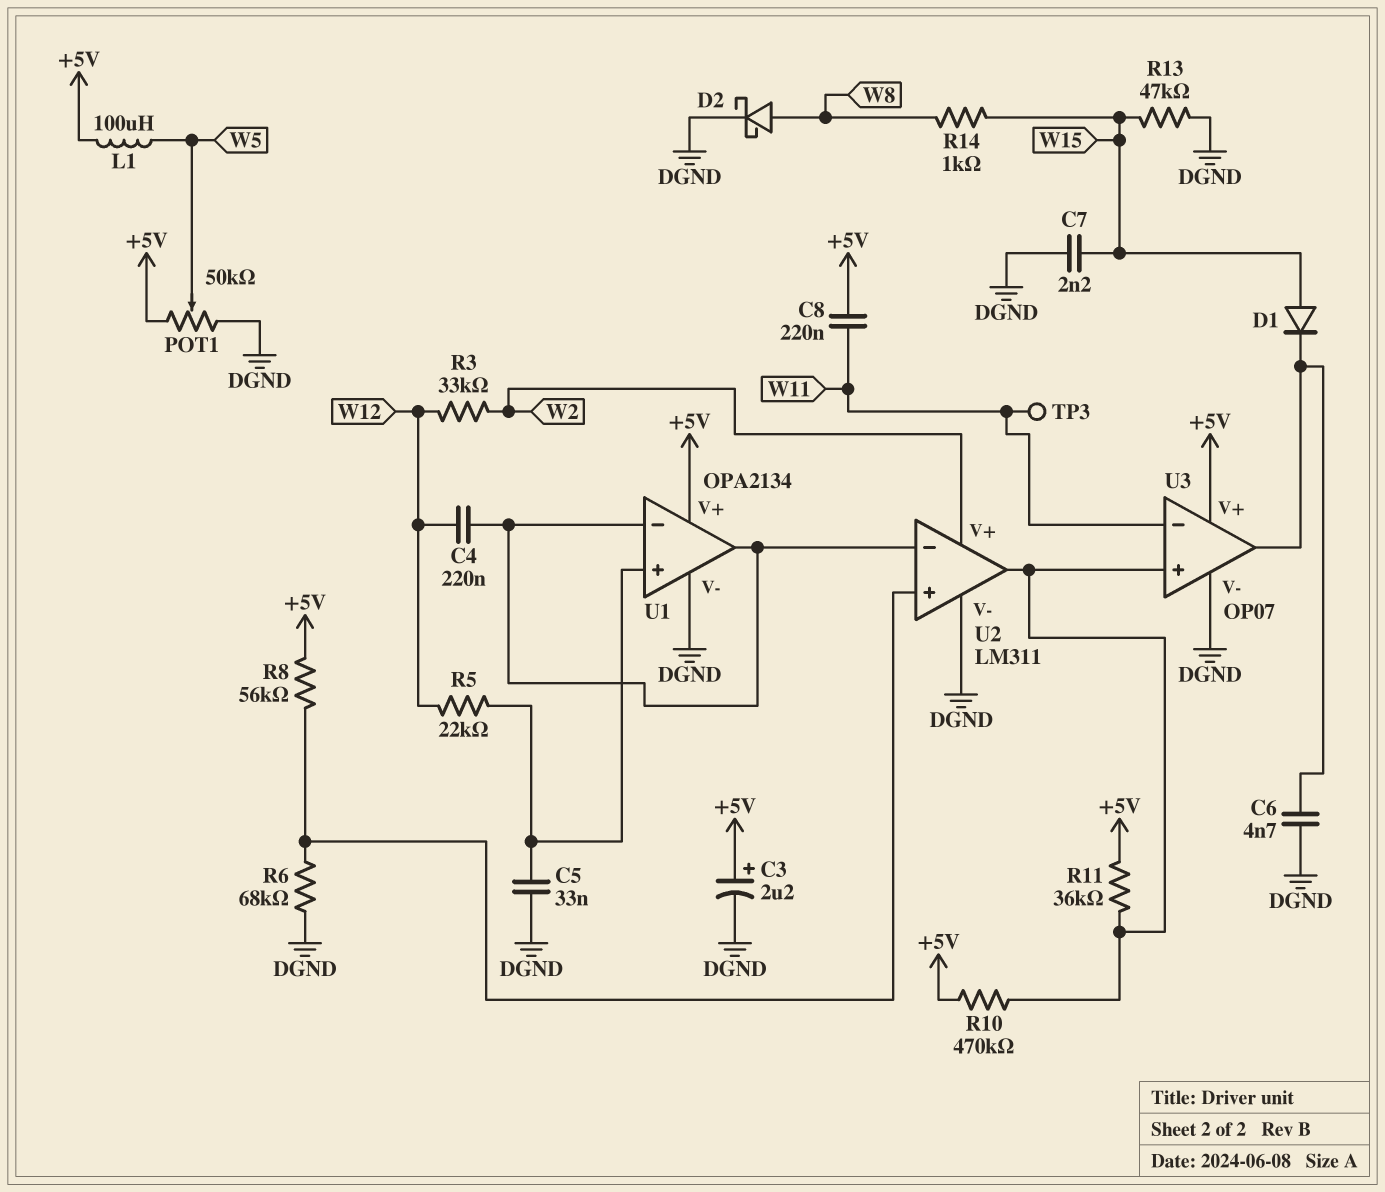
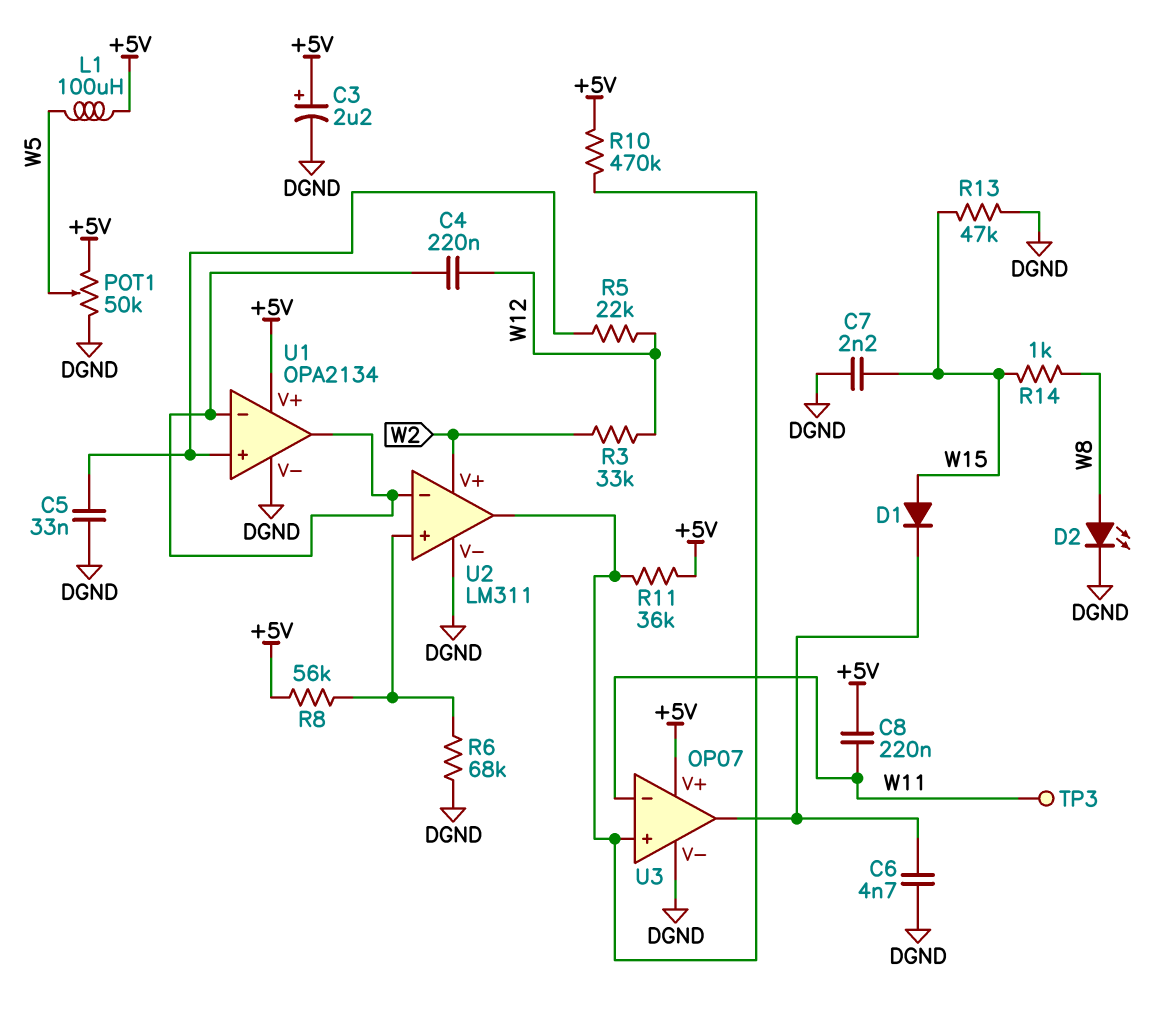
D2: schottky (A W8, K DGND) -> LED (A W8, K DGND)

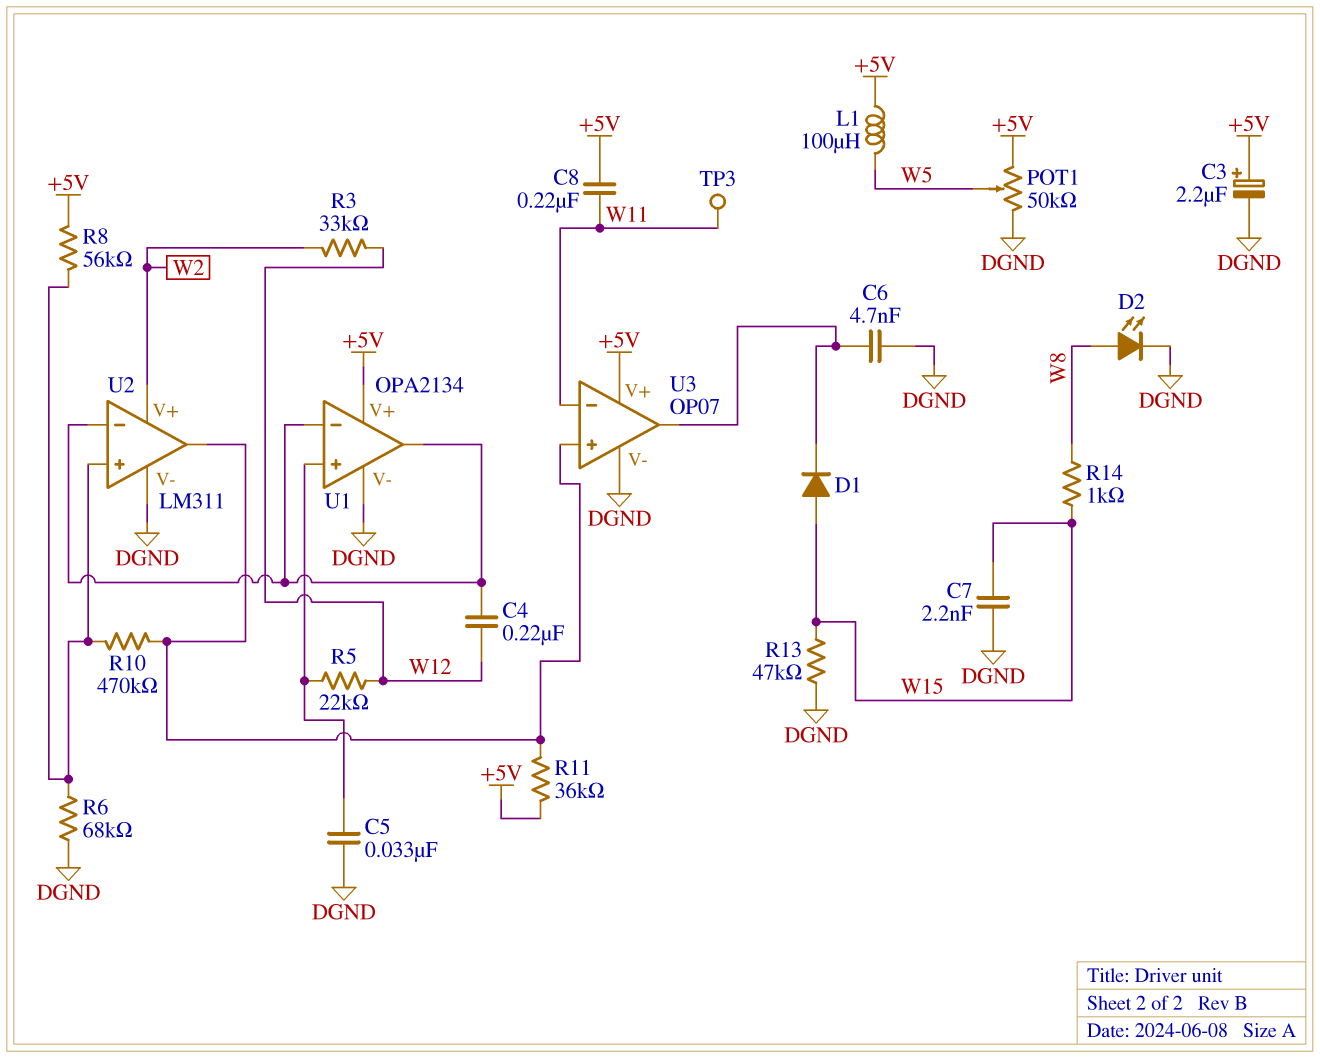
R10: 470k (+5V, U2/out) -> 470k (U2/in+, U2/out)

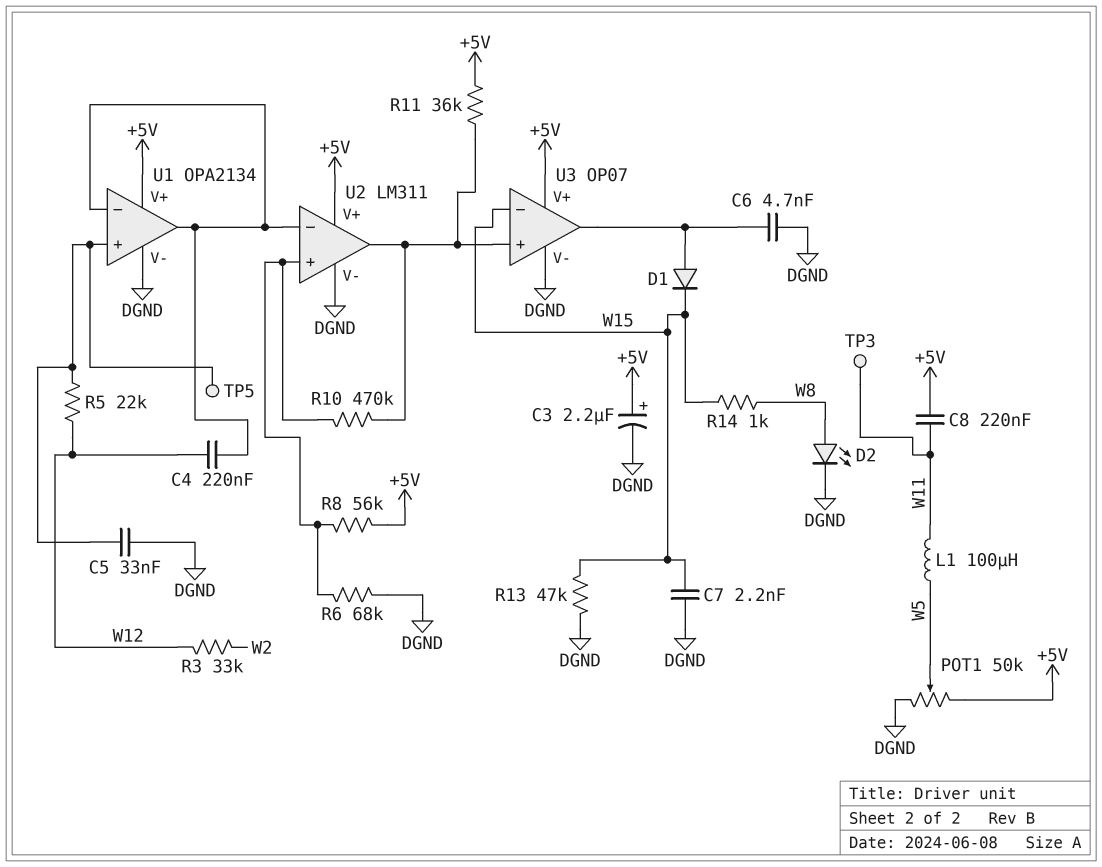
D1: diode (A W15, K U3/out) -> diode (A U3/out, K W15)
L1: 100uH (+5V, W5) -> 100uH (W5, W11)
TP5: none -> test point (U1/in+)
U2 pin V+: W2 -> +5V
U3 pin in-: W11 -> W15

